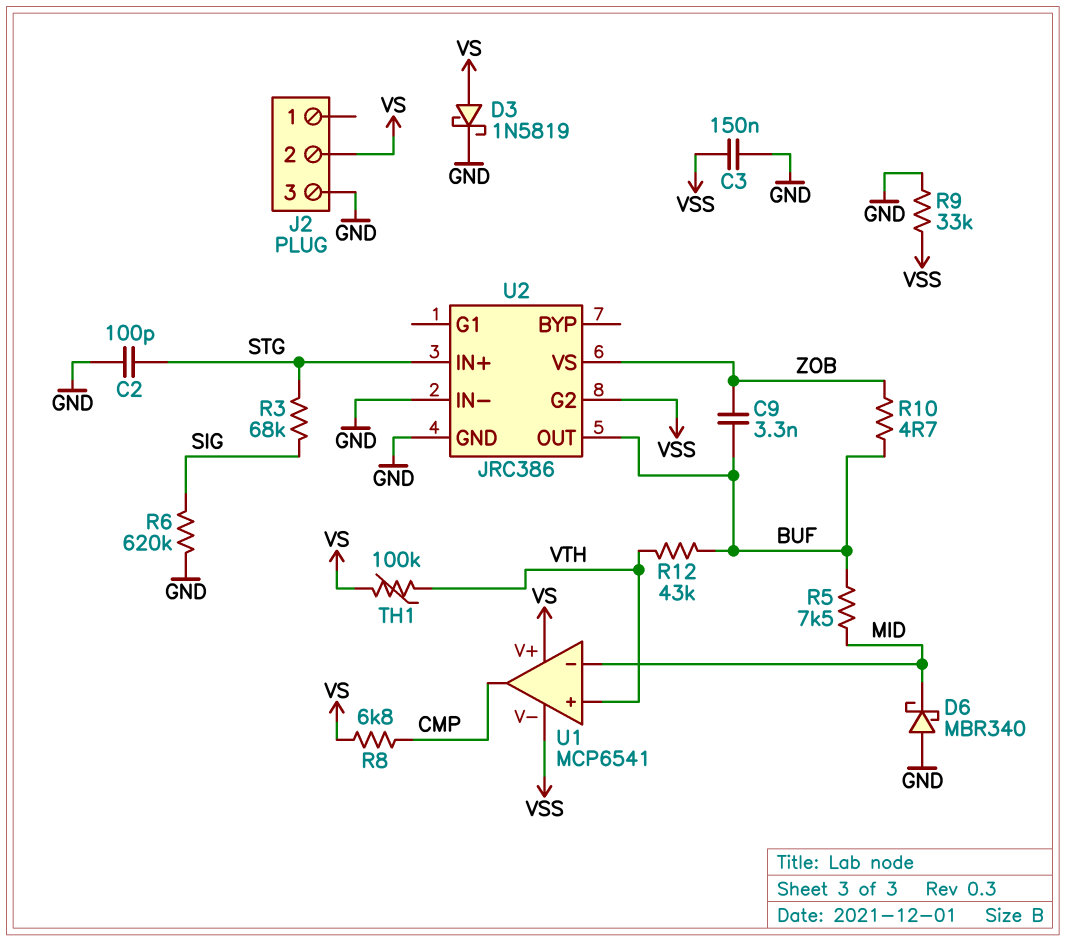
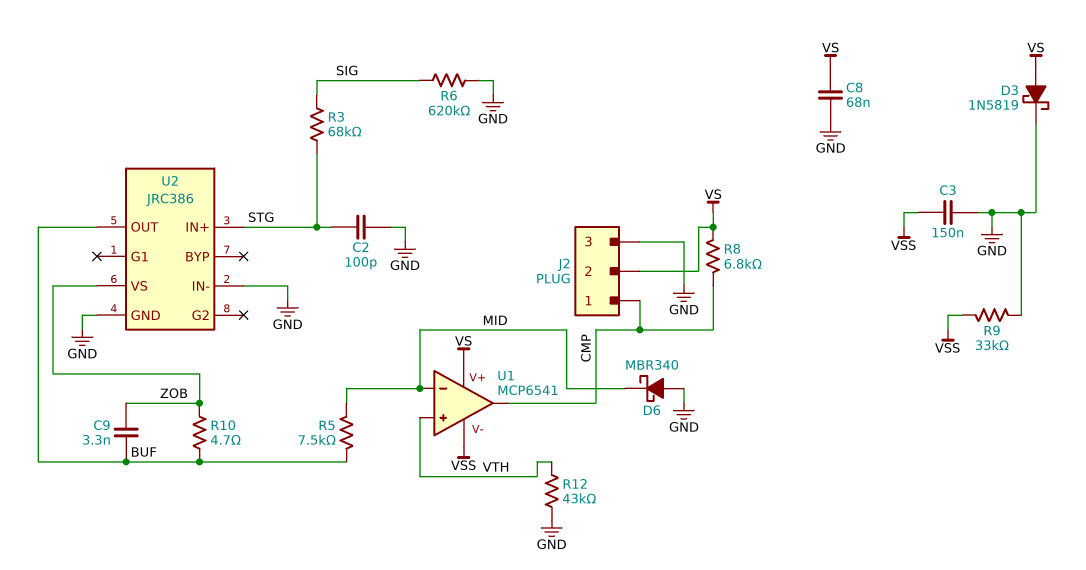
C8: none -> 68nF (GND, VS)
J2 pin 1: none -> CMP
R12: 43k (BUF, VTH) -> 43k (GND, VTH)
TH1: 100k (VS, VTH) -> none
U2 pin G2: VSS -> none

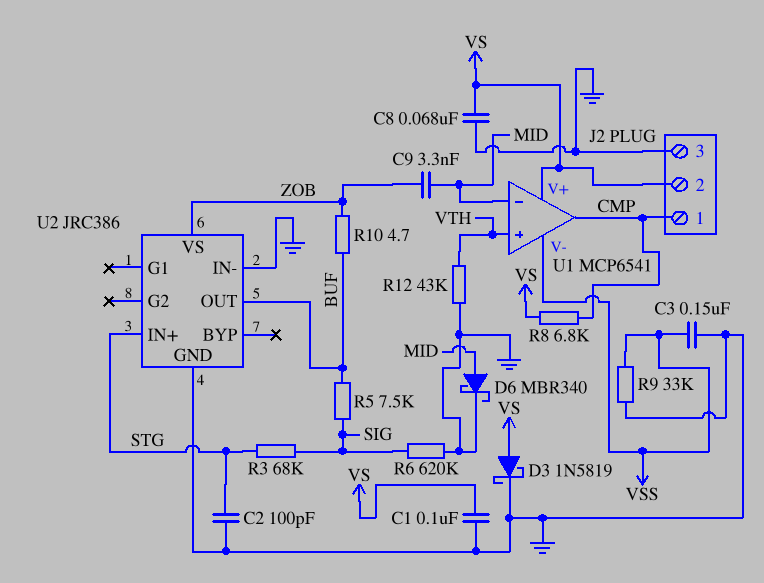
C1: none -> 100nF (GND, VS)
C9: 3.3nF (BUF, ZOB) -> 3.3nF (MID, ZOB)
D6: schottky MBR340 (A GND, K MID) -> schottky MBR340 (A MID, K GND)
R5: 7.5k (BUF, MID) -> 7.5k (BUF, SIG)

